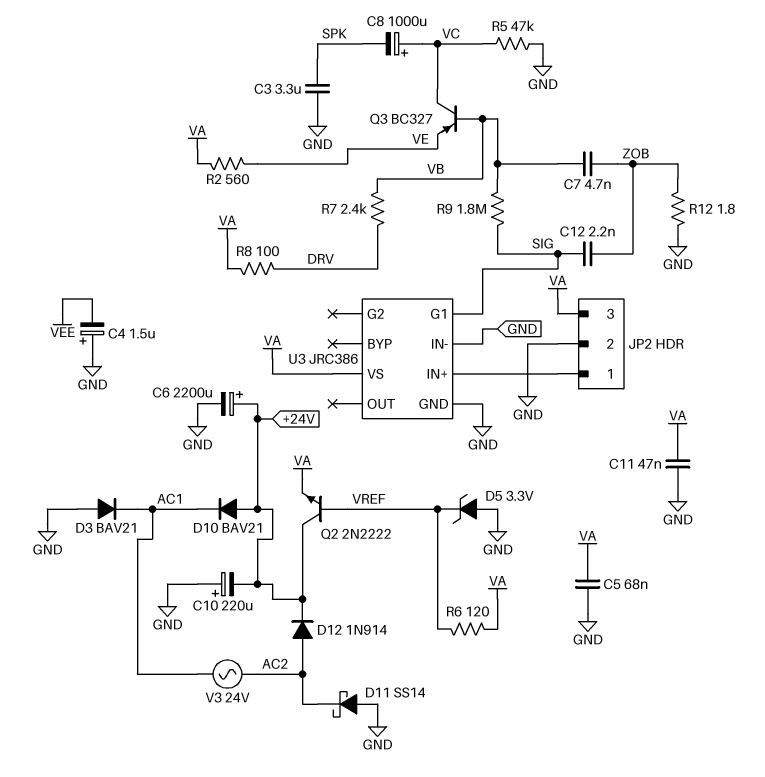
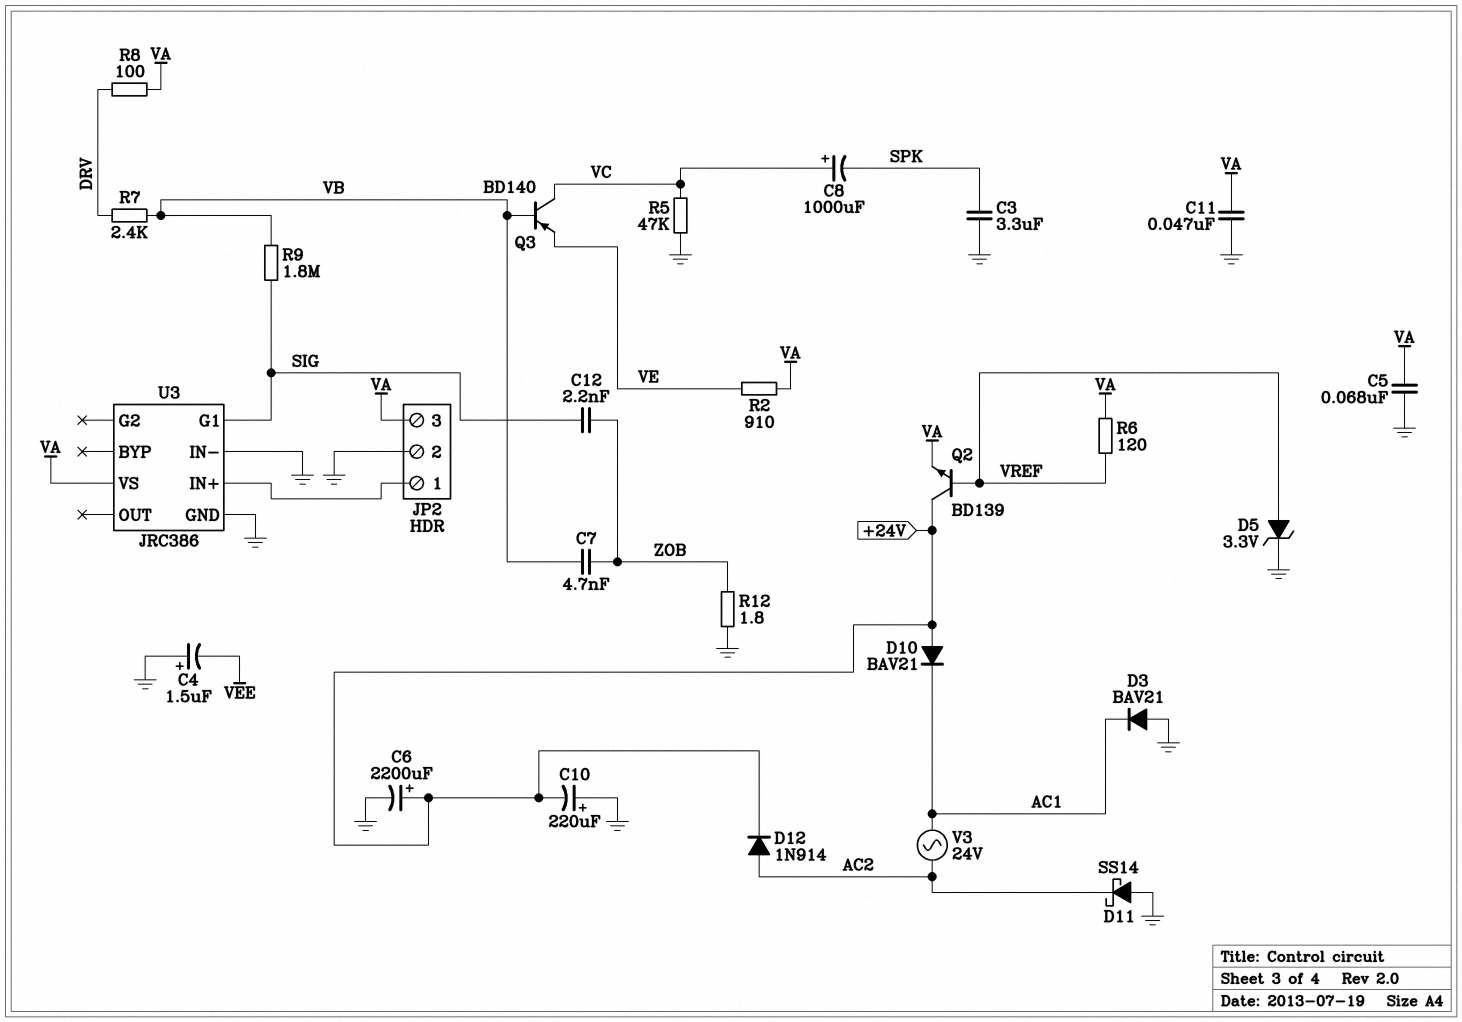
D5: zener 3.3V (A GND, K VREF) -> zener 3.3V (A VREF, K GND)
Q2: NPN 2N2222 (B VREF, C +24V, E VA) -> NPN BD139 (B VREF, C +24V, E VA)
Q3: PNP BC327 (B VB, C VC, E VE) -> PNP BD140 (B VB, C VC, E VE)
R2: 560 (VA, VE) -> 910 (VA, VE)

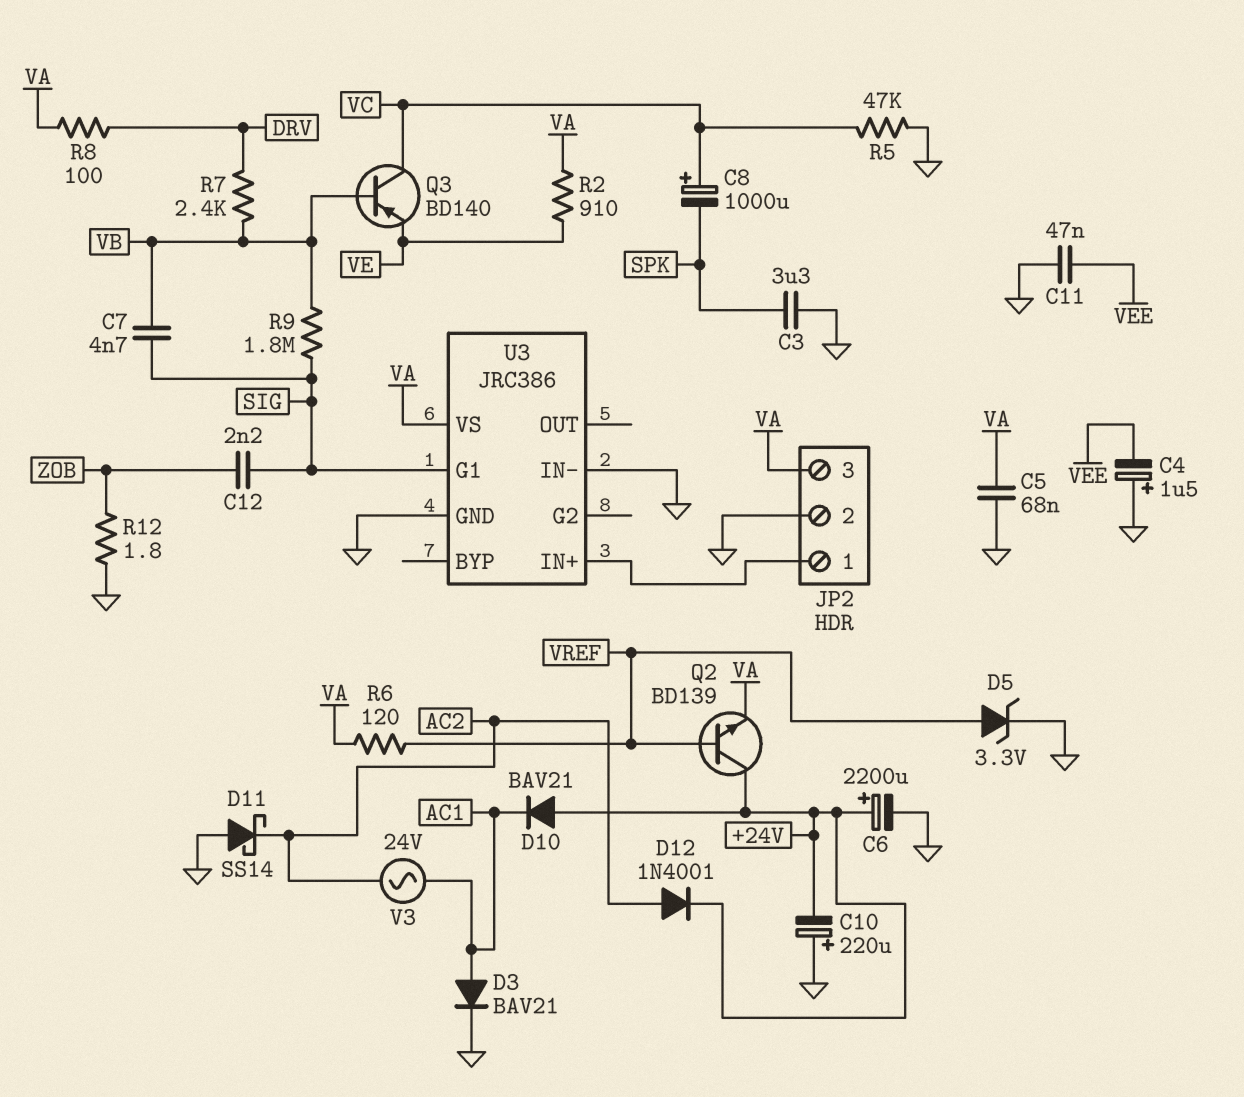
C7: 4.7nF (VB, ZOB) -> 4.7nF (SIG, VB)
C11: 47nF (GND, VA) -> 47nF (GND, VEE)
D3: diode BAV21 (A GND, K AC1) -> diode BAV21 (A AC1, K GND)
D12: diode 1N914 (A AC2, K +24V) -> diode 1N4001 (A AC2, K +24V)

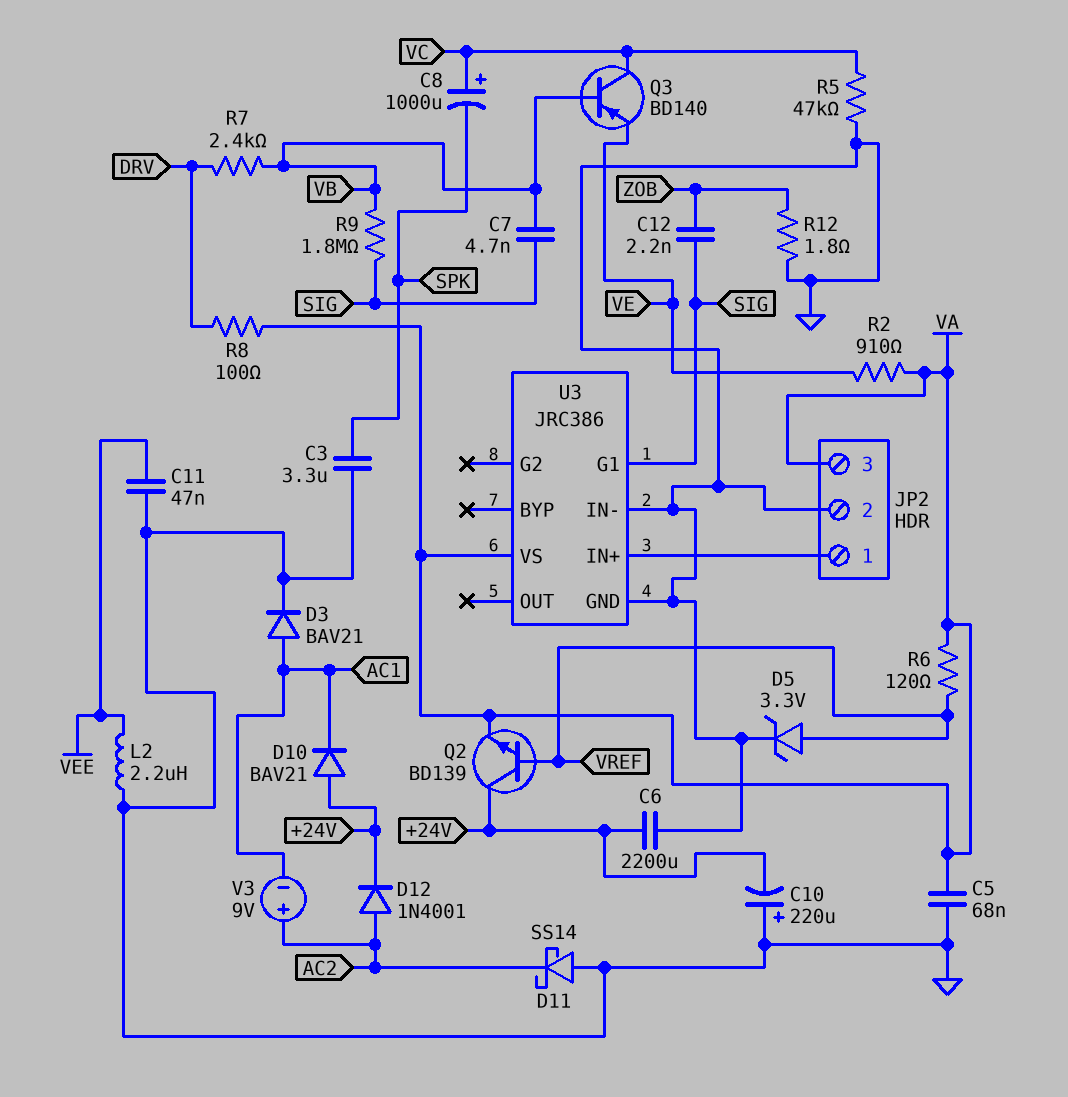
C4: 1.5uF (plus GND, minus VEE) -> none
C6: 2200uF (plus +24V, minus GND) -> 2200uF (+24V, GND)
L2: none -> 2.2uH (GND, VEE)
V3: AC 24V (AC1, AC2) -> 9V (plus AC2, minus AC1)

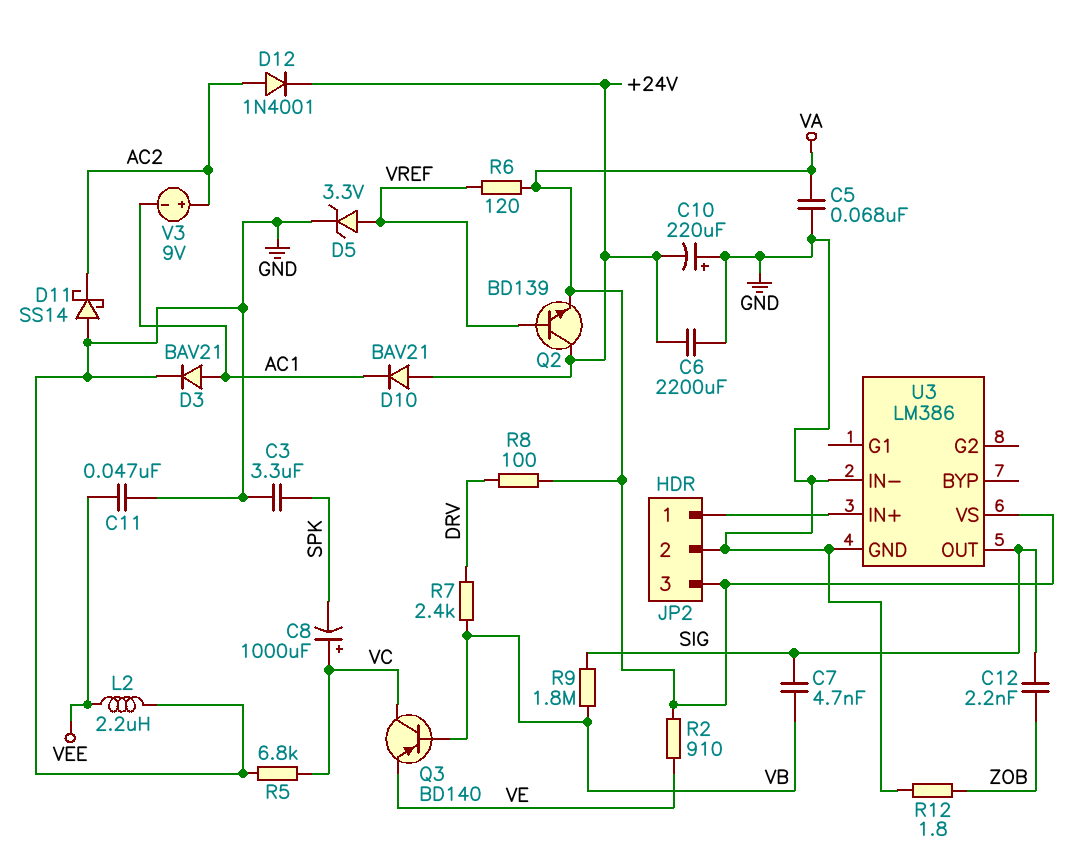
R5: 47k (GND, VC) -> 6.8k (GND, VC)
U3: JRC386 -> LM386
U3 pin G1: SIG -> none
U3 pin OUT: none -> SIG

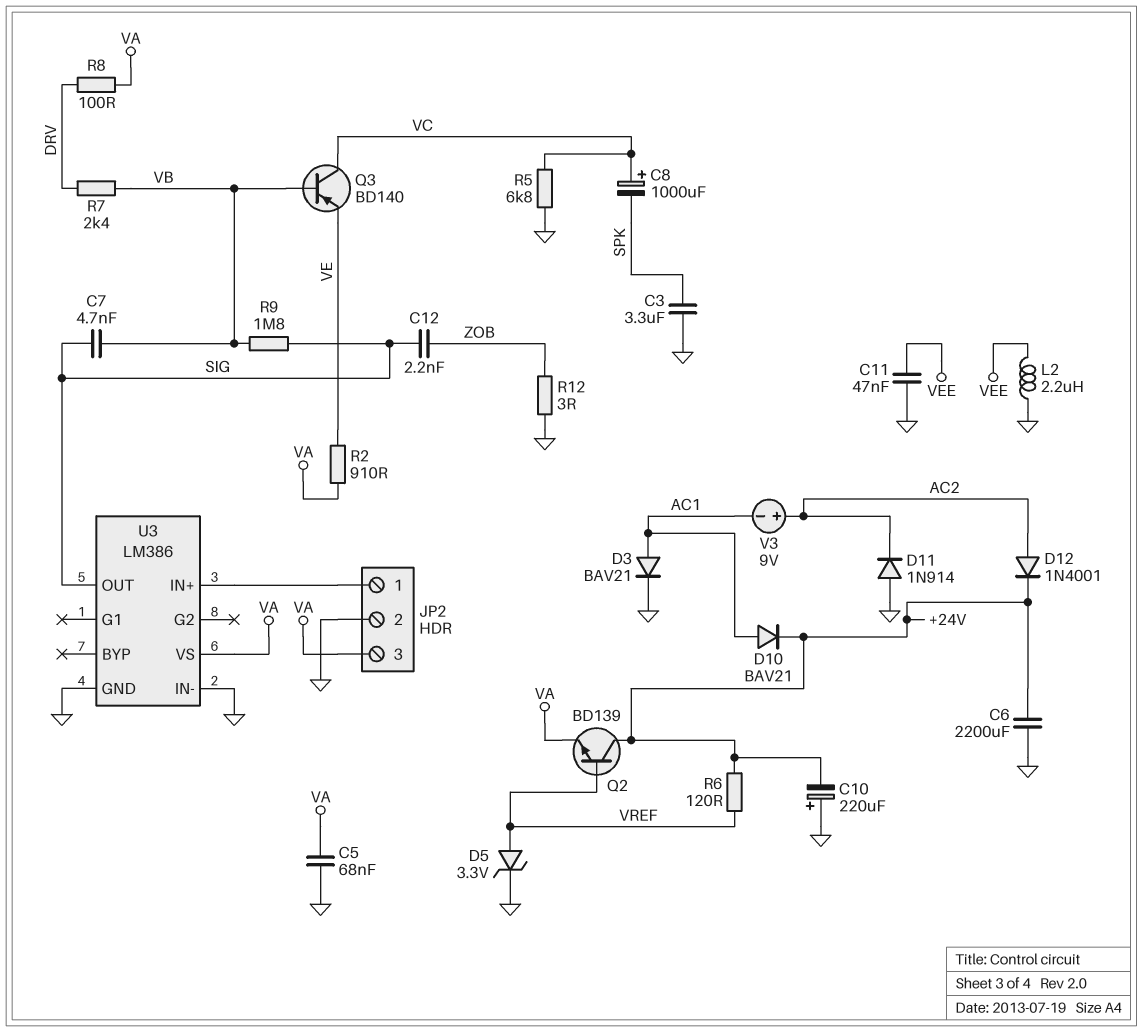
D10: diode BAV21 (A +24V, K AC1) -> diode BAV21 (A AC1, K +24V)
D11: schottky SS14 (A GND, K AC2) -> diode 1N914 (A GND, K AC2)
R6: 120 (VA, VREF) -> 120 (+24V, VREF)
R12: 1.8 (GND, ZOB) -> 3 (GND, ZOB)

